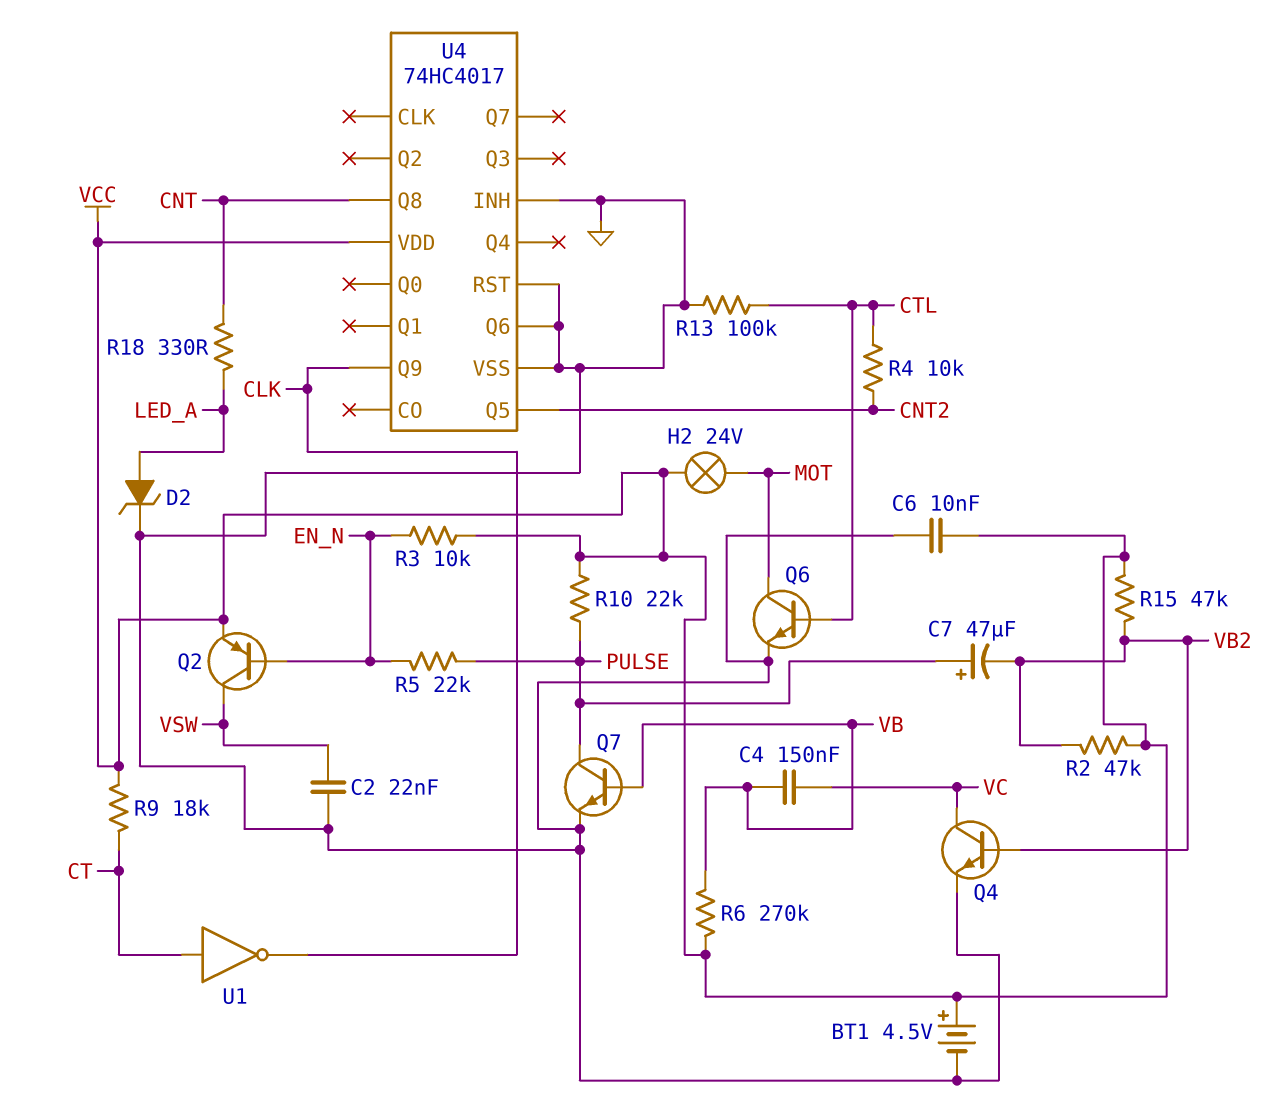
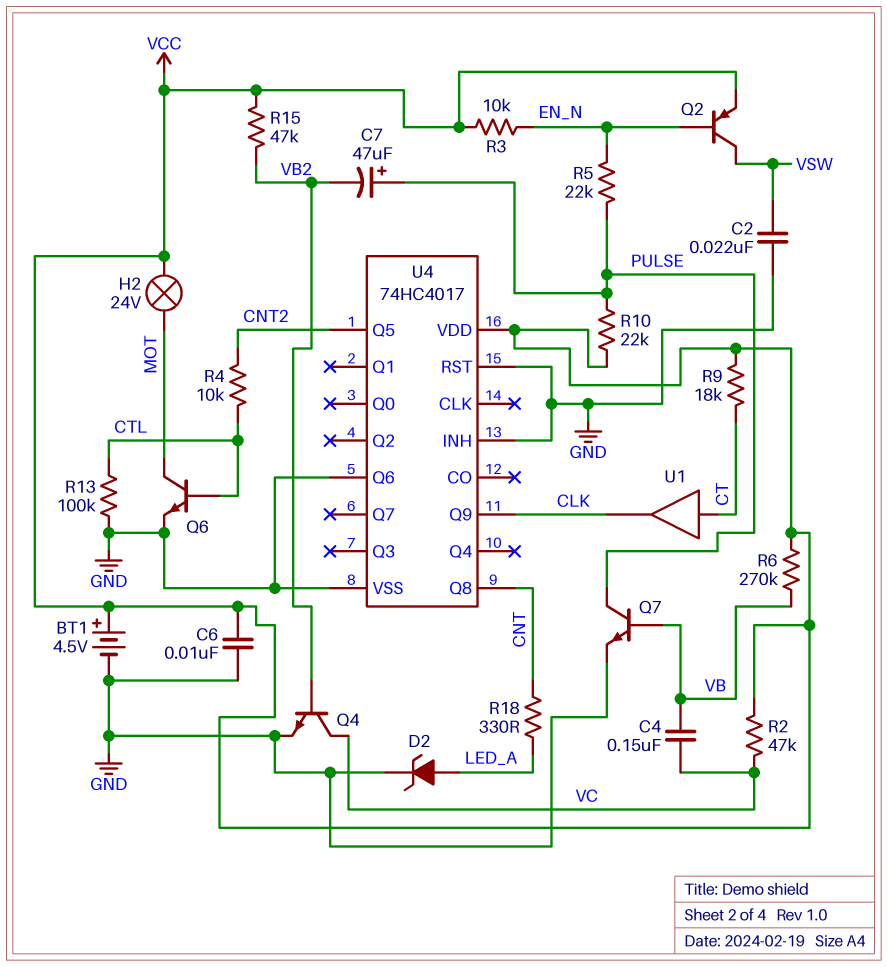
R2: 47k (VB2, VCC) -> 47k (VC, VCC)
U1: NOT (in CT, out CLK) -> buffer (in CT, out CLK)

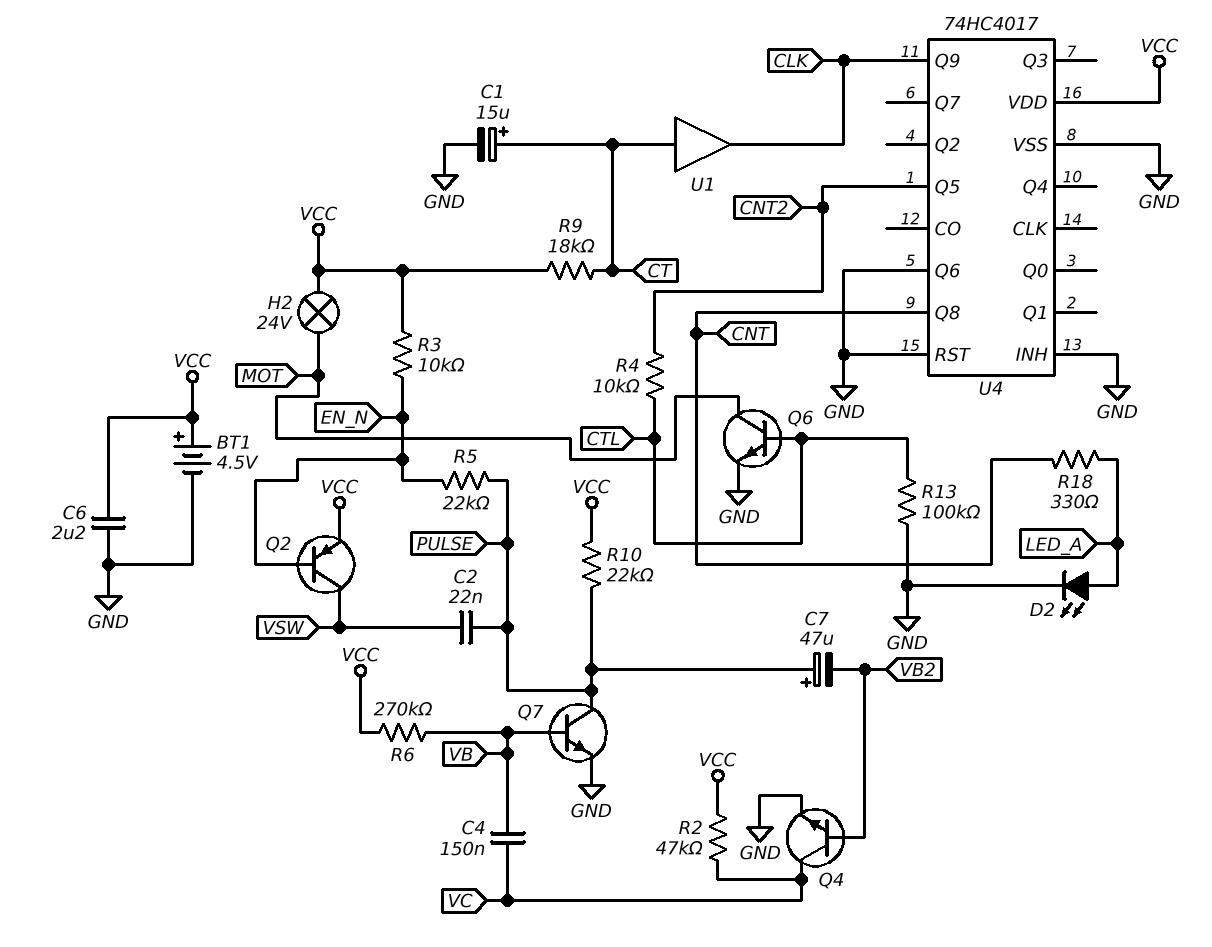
C1: none -> 15uF (plus CT, minus GND)
C2: 22nF (GND, VSW) -> 22nF (PULSE, VSW)
C6: 10nF (GND, VCC) -> 2.2uF (GND, VCC)
D2: zener (A LED_A, K GND) -> LED (A LED_A, K GND)
R15: 47k (VB2, VCC) -> none

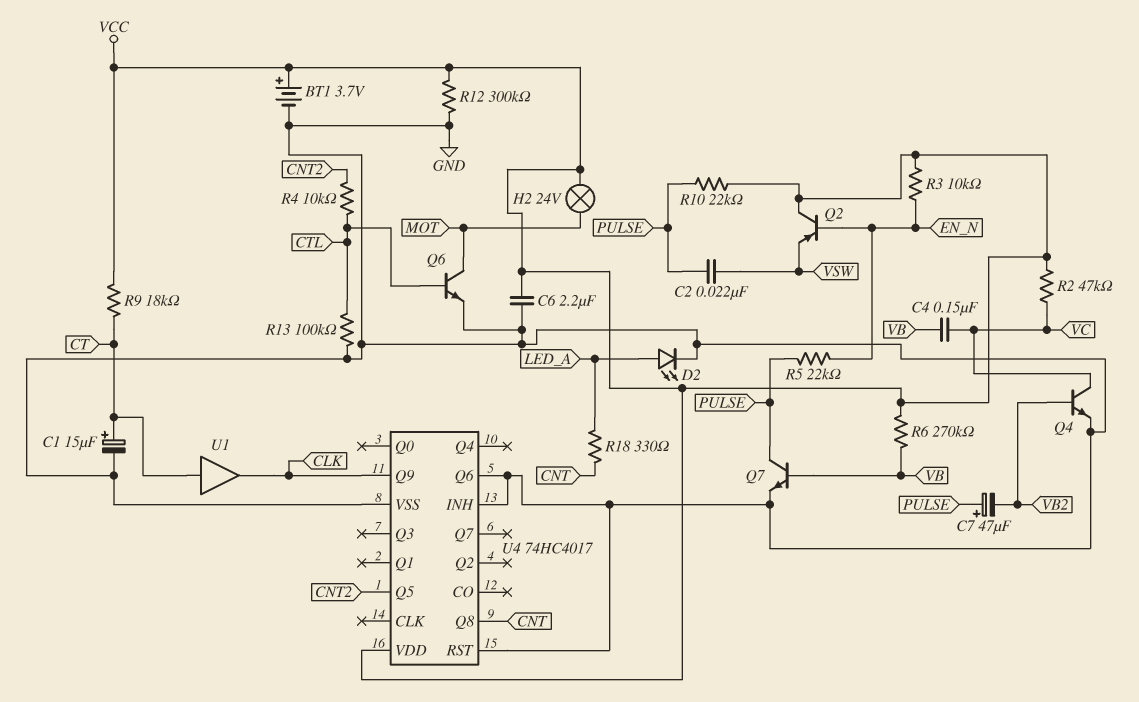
BT1: 4.5V (plus VCC, minus GND) -> 3.7V (plus VCC, minus GND)
Q2: PNP (B EN_N, C VSW, E VCC) -> PNP (B EN_N, C VCC, E VSW)
R12: none -> 300k (GND, VCC)

